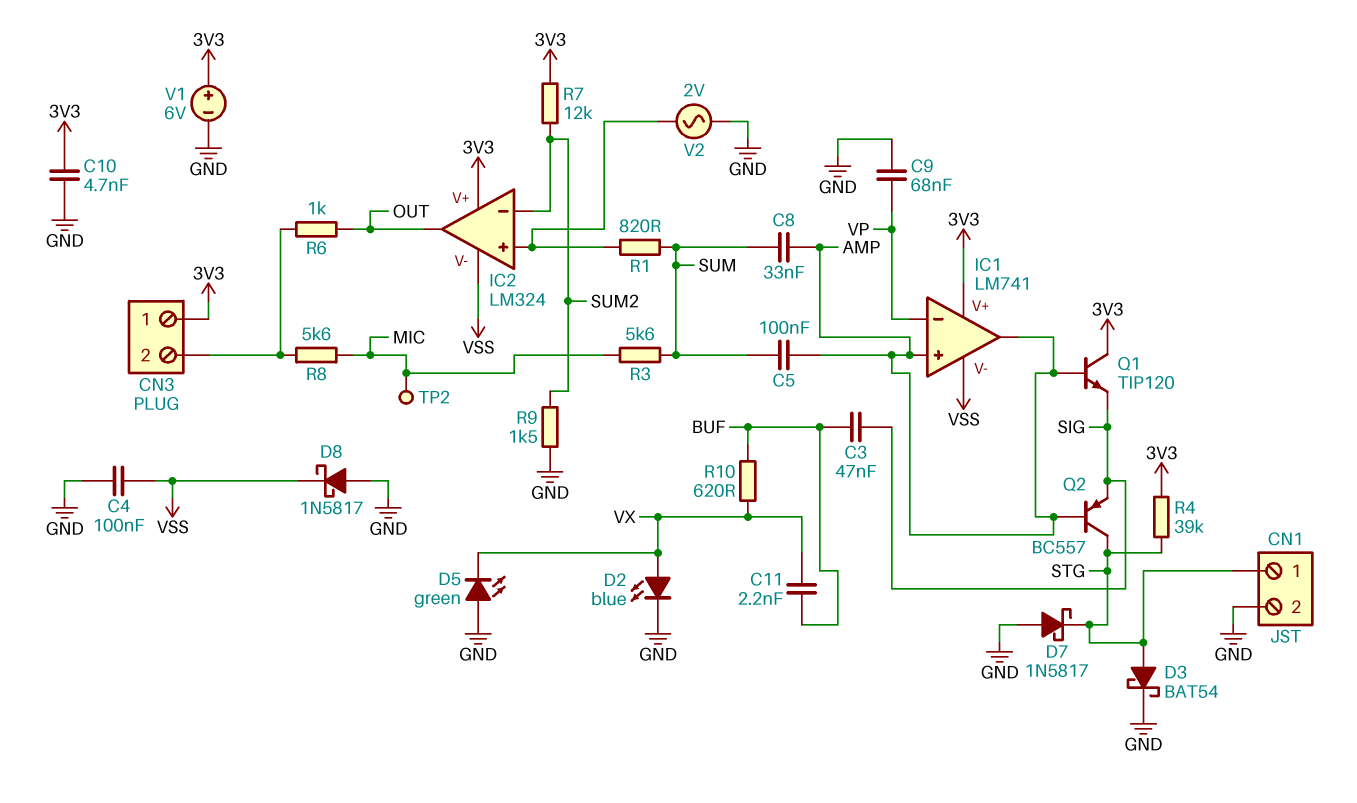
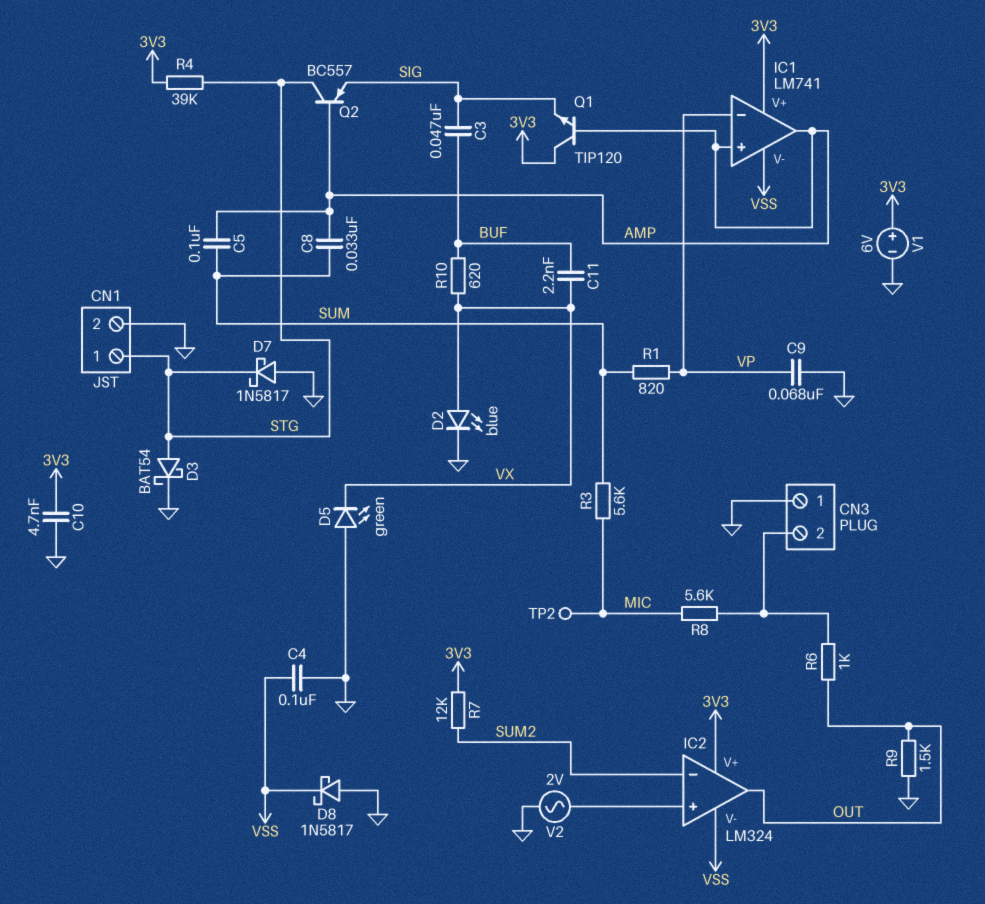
CN3 pin 1: 3V3 -> GND
R1: 820 (IC2/in+, SUM) -> 820 (SUM, VP)
R9: 1.5k (GND, SUM2) -> 1.5k (GND, OUT)

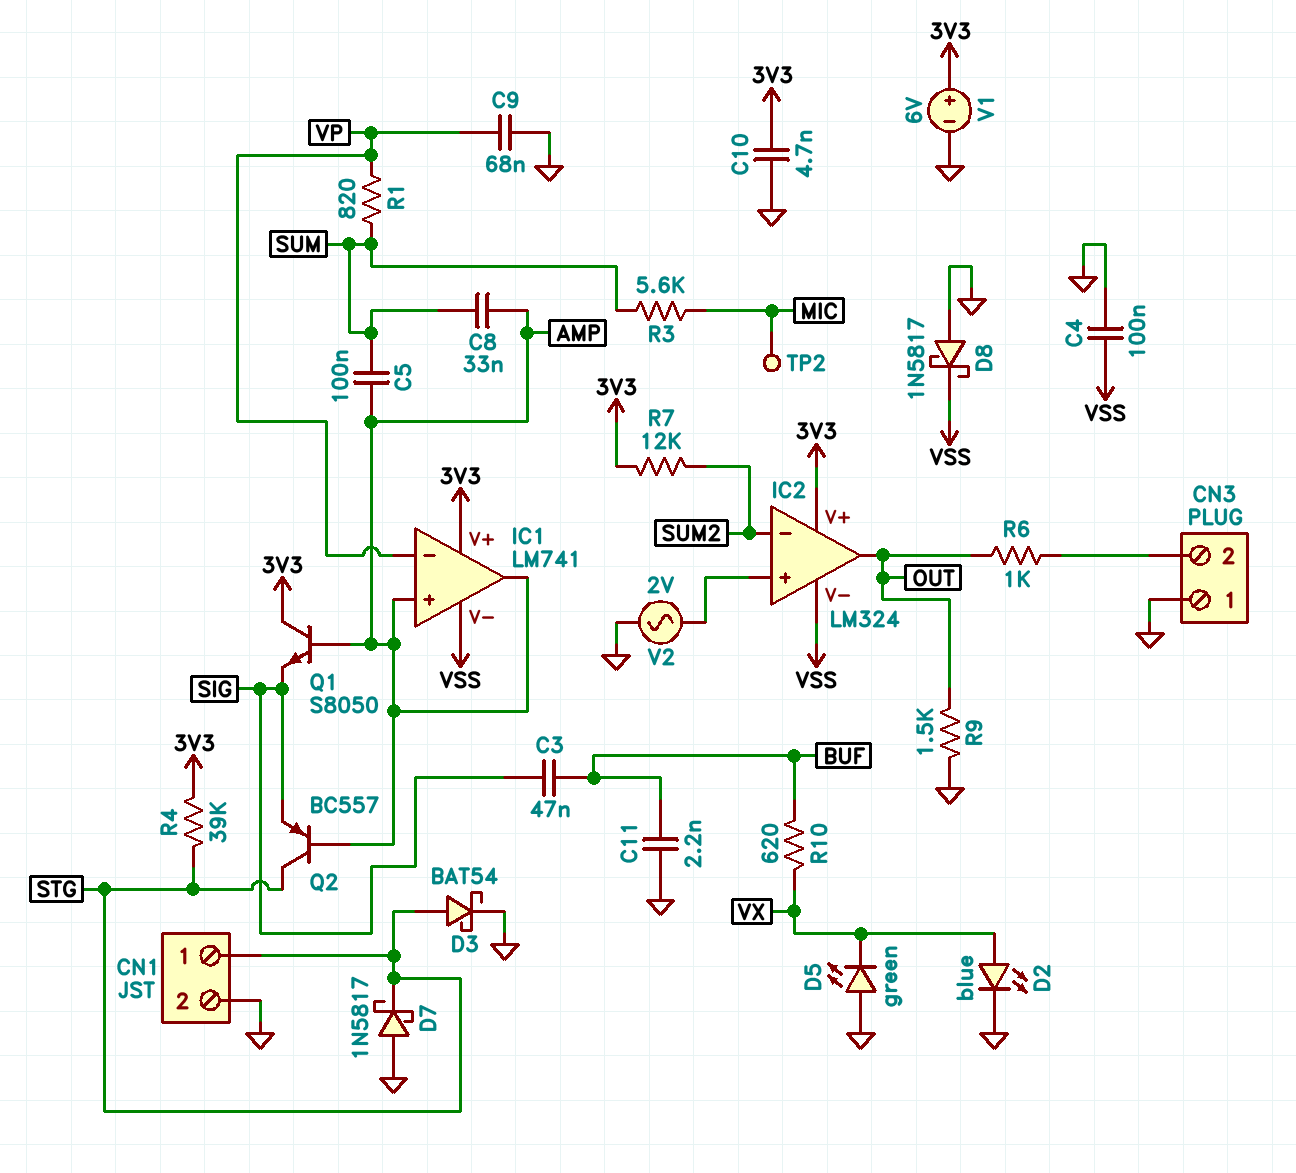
C11: 2.2nF (BUF, VX) -> 2.2nF (BUF, GND)
Q1: NPN TIP120 (B AMP, C 3V3, E SIG) -> NPN S8050 (B AMP, C 3V3, E SIG)
R8: 5.6k (CN3/2, MIC) -> none

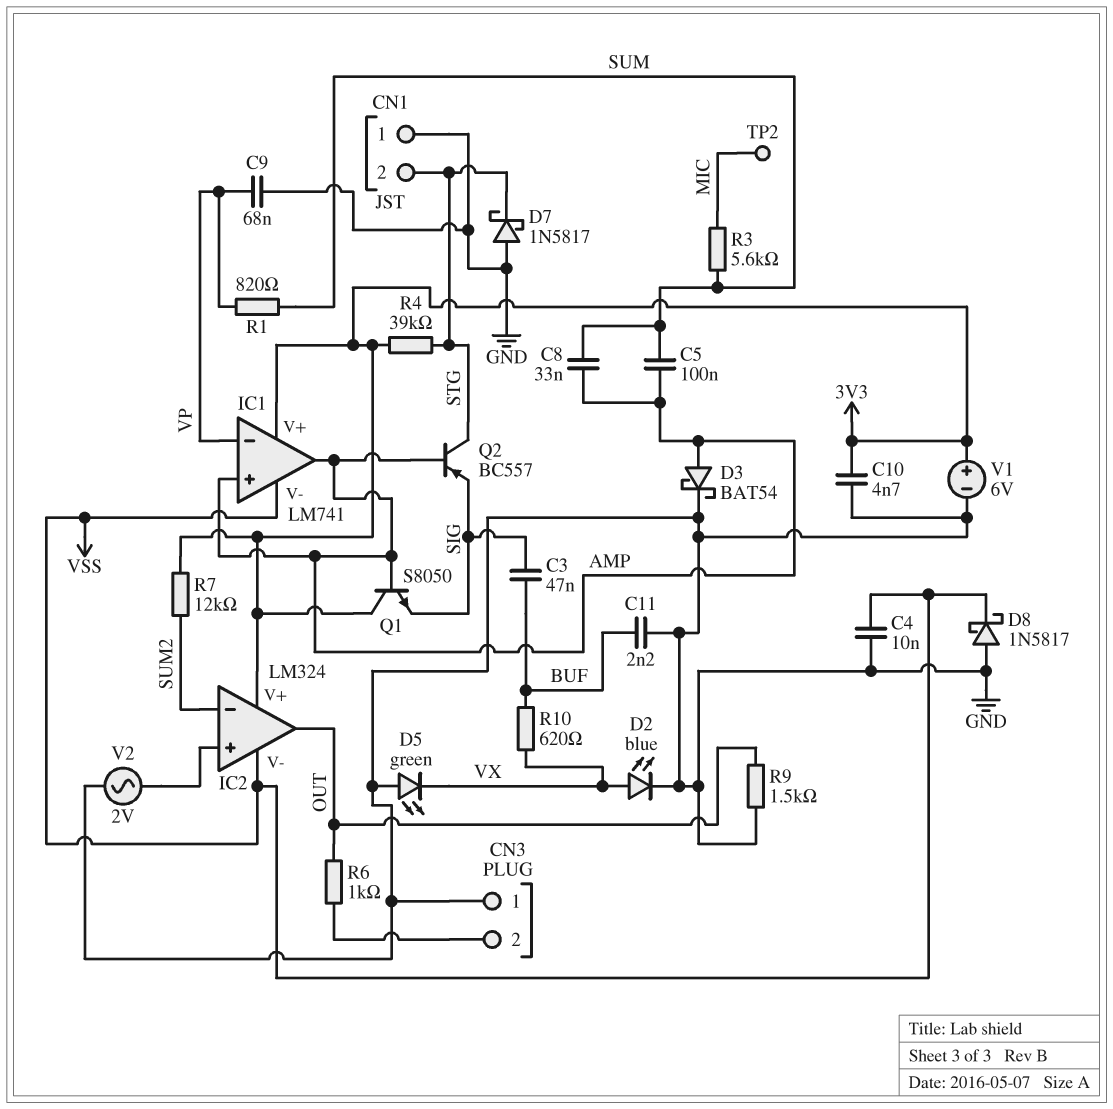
C4: 100nF (GND, VSS) -> 10nF (GND, VSS)
CN1 pin 1: STG -> GND
CN1 pin 2: GND -> STG
D3: schottky BAT54 (A STG, K GND) -> schottky BAT54 (A AMP, K GND)

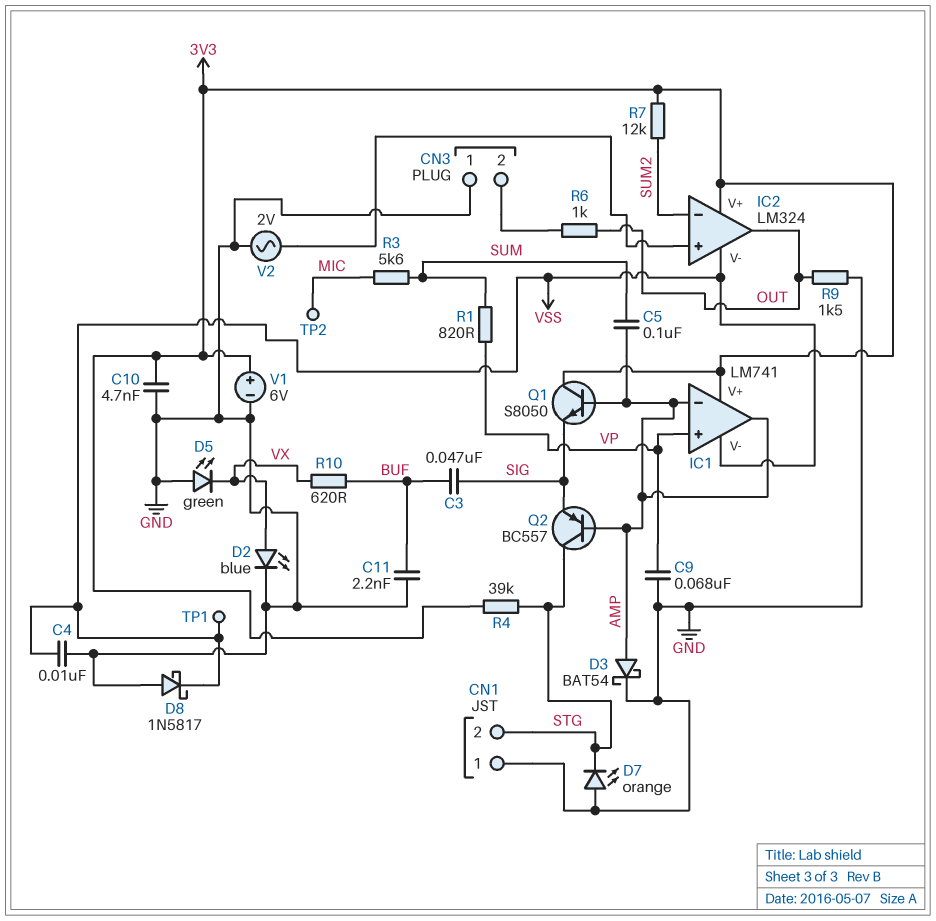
C8: 33nF (AMP, SUM) -> none
D7: schottky 1N5817 (A GND, K STG) -> LED orange (A GND, K STG)
IC1 pin in+: AMP -> VP
IC1 pin in-: VP -> AMP
TP1: none -> test point (VSS)

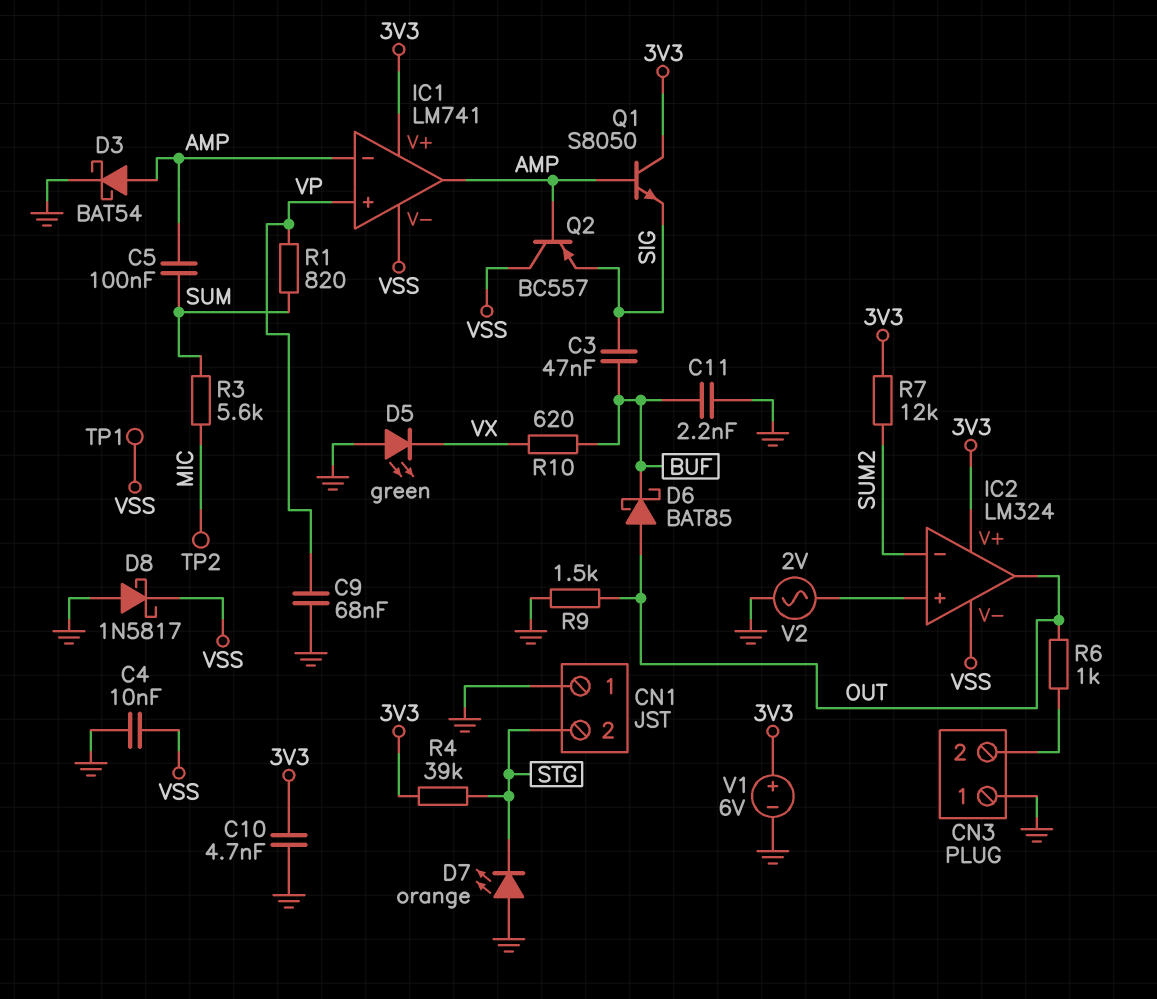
D2: LED blue (A VX, K GND) -> none
D6: none -> schottky BAT85 (A OUT, K BUF)
Q2: PNP BC557 (B AMP, C STG, E SIG) -> PNP BC557 (B AMP, C VSS, E SIG)

